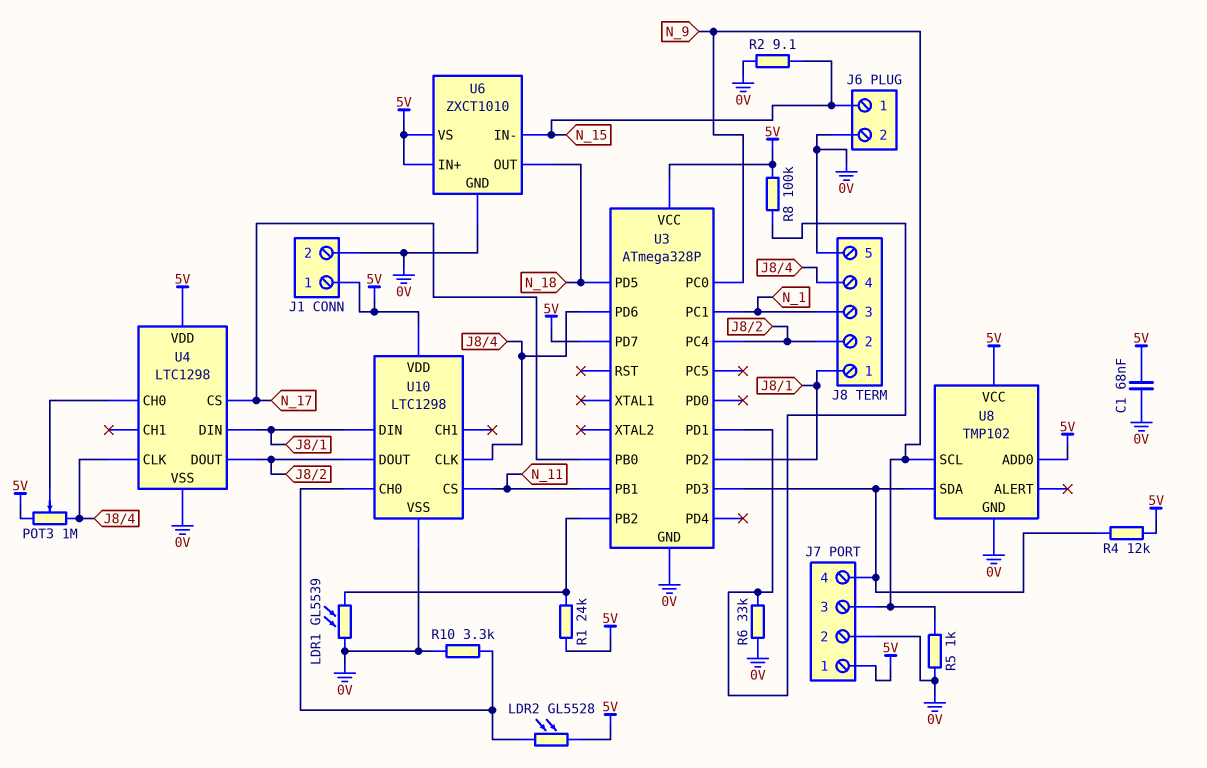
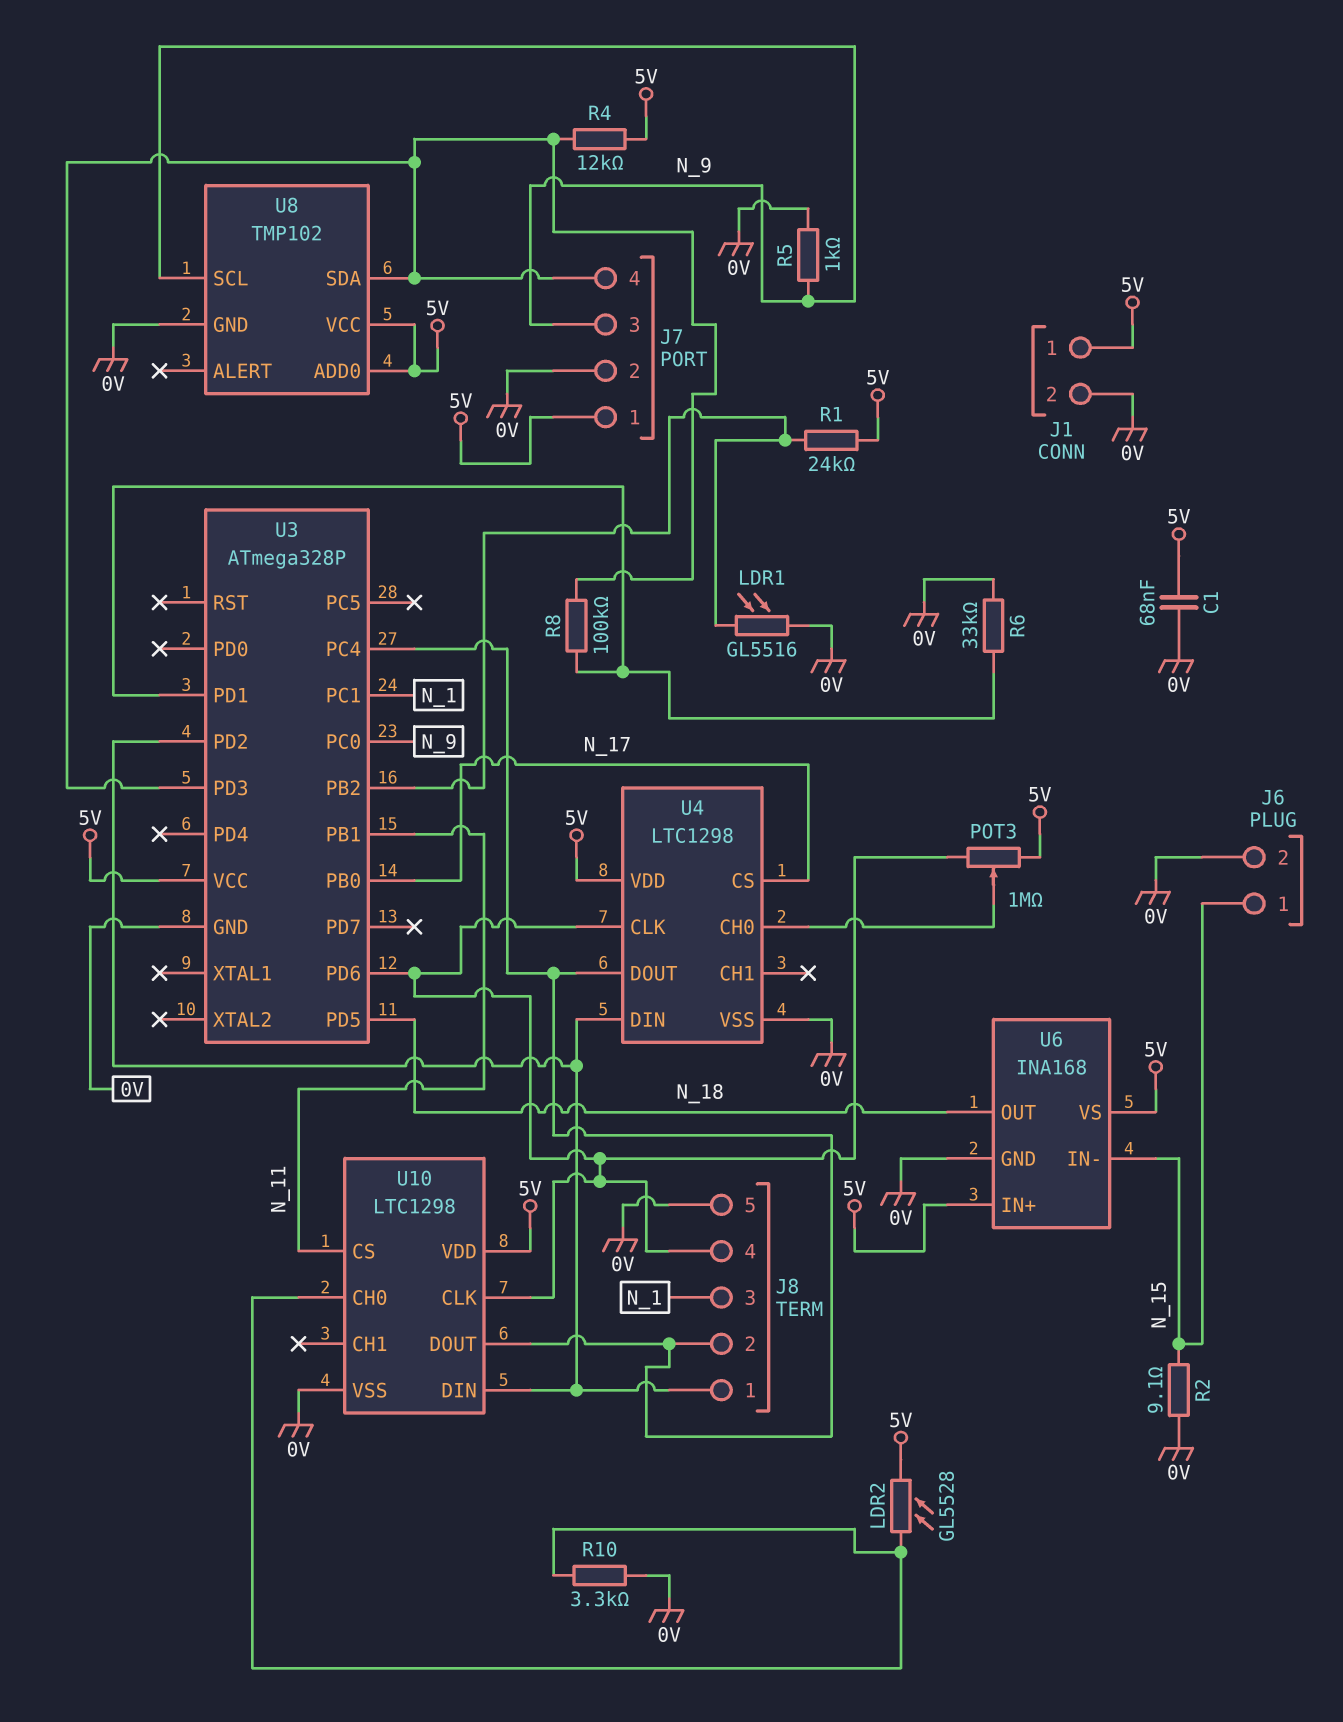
LDR1: GL5539 (0V, U3/PB2) -> GL5516 (0V, U3/PB2)
R8: 100k (5V, U3/PD1) -> 100k (J7/4, U3/PD1)
U3 pin PD7: 5V -> none
U6: ZXCT1010 -> INA168

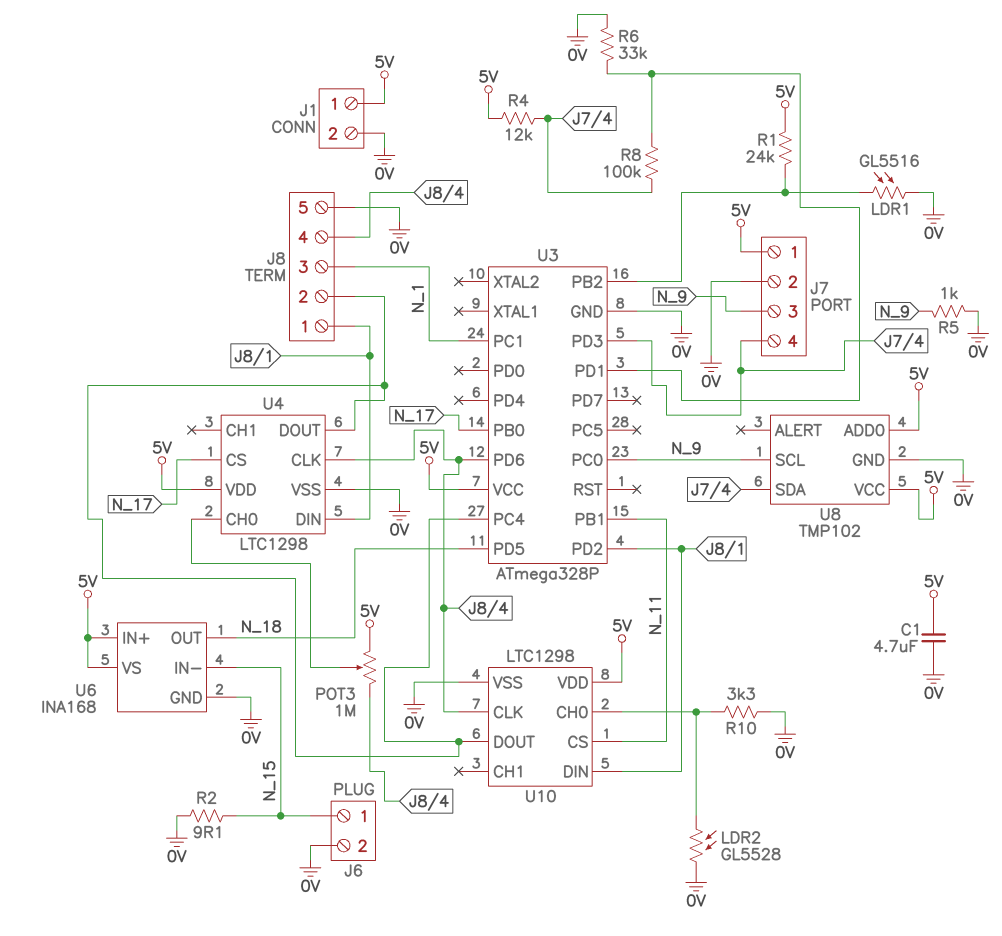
C1: 68nF (0V, 5V) -> 4.7uF (0V, 5V)
LDR2: GL5528 (5V, U10/CH0) -> GL5528 (0V, U10/CH0)

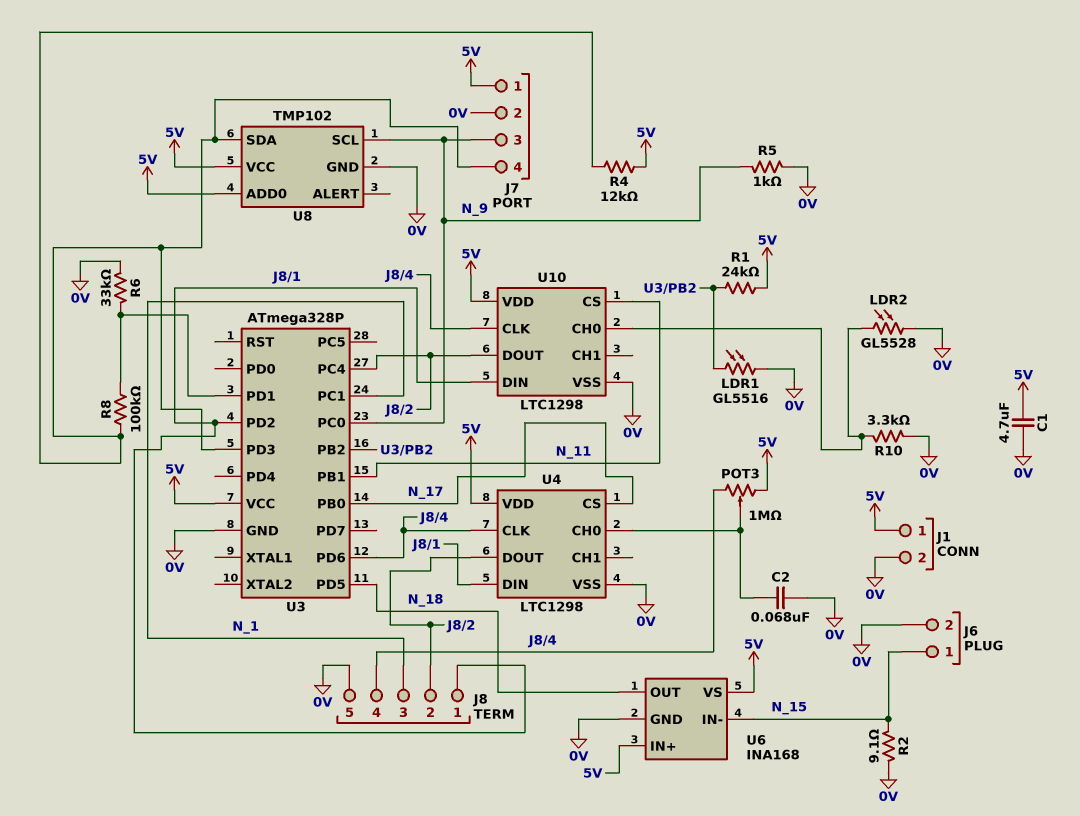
C2: none -> 68nF (0V, U4/CH0)

